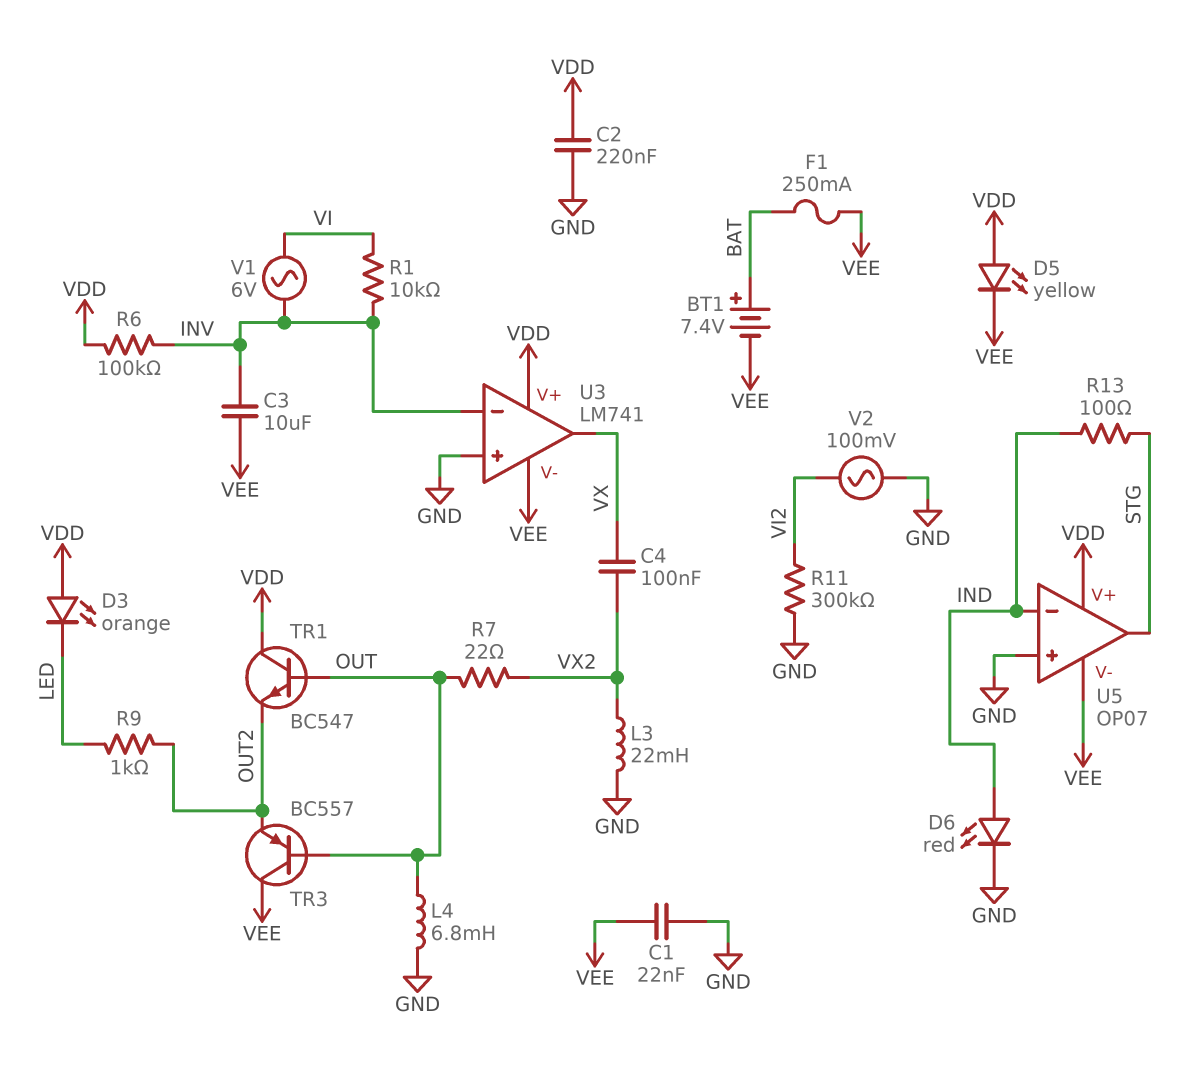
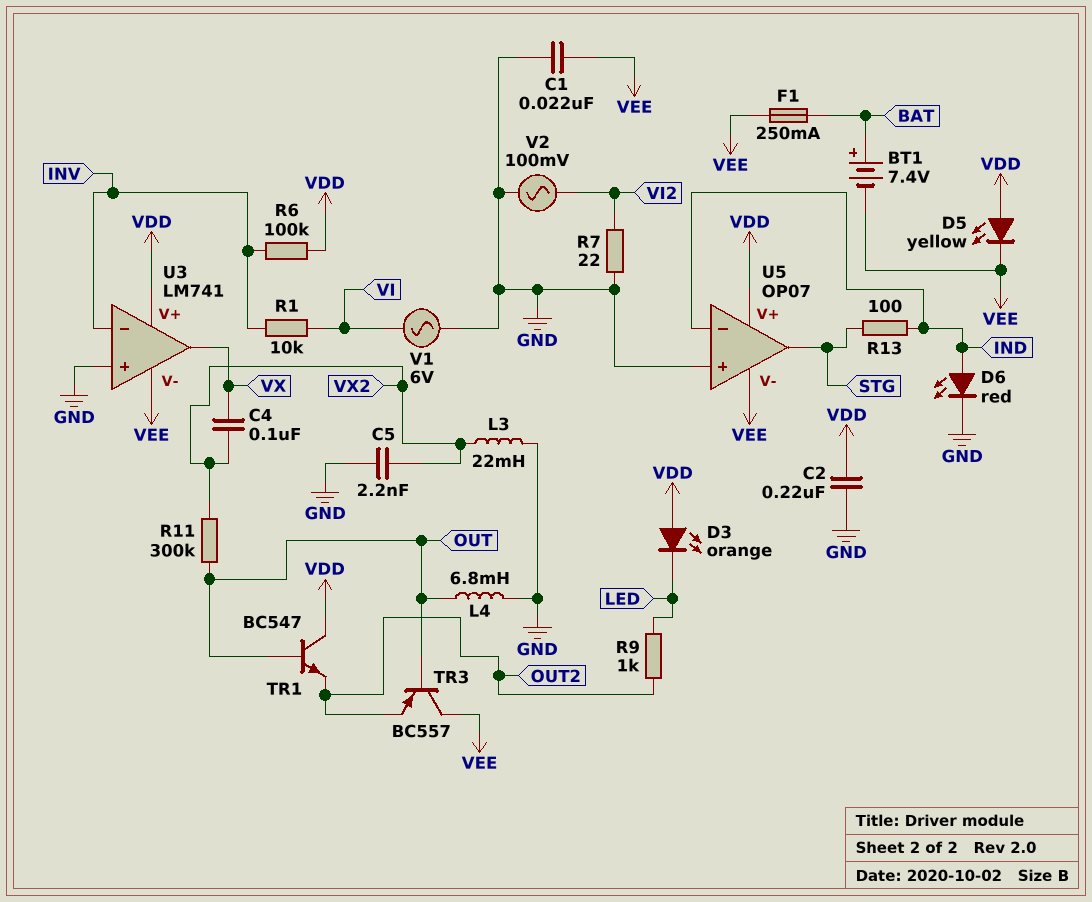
C3: 10uF (INV, VEE) -> none
C5: none -> 2.2nF (GND, VX2)
R7: 22 (OUT, VX2) -> 22 (GND, VI2)
R11: 300k (GND, VI2) -> 300k (OUT, VX2)
V1: AC 6V (INV, VI) -> AC 6V (GND, VI)

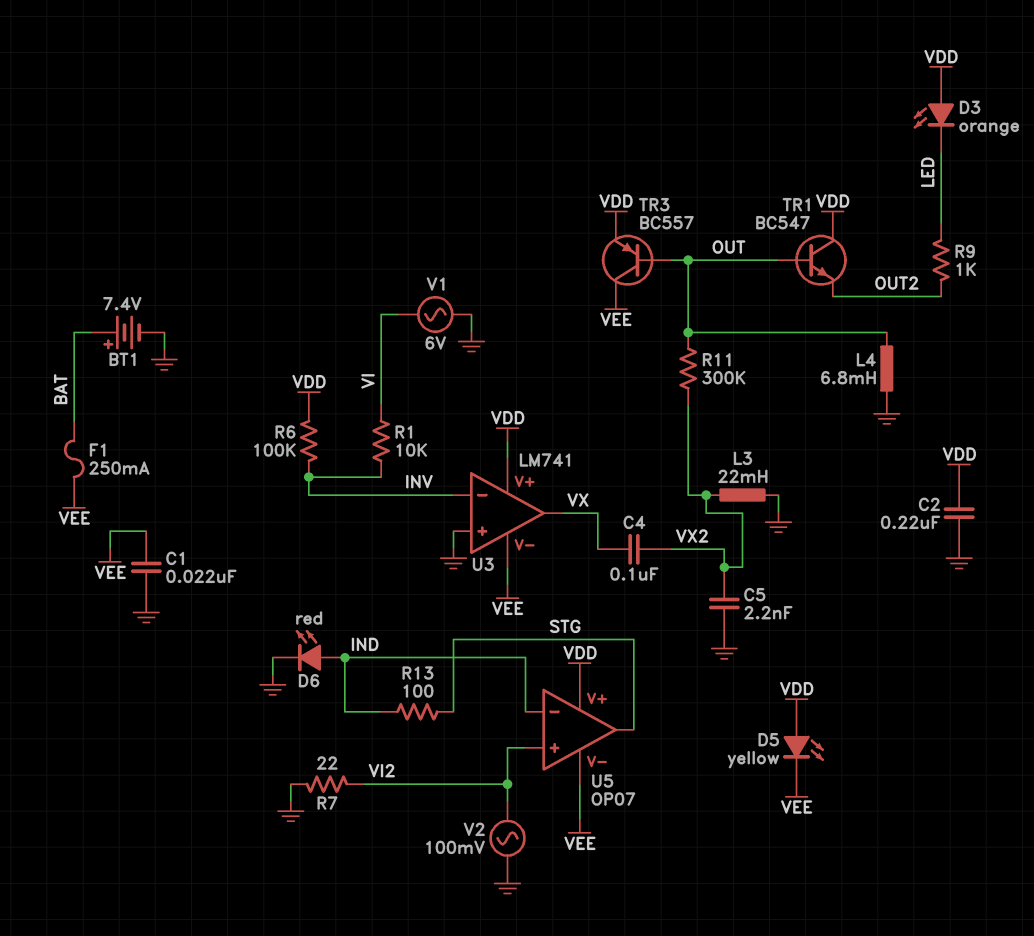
BT1: 7.4V (plus BAT, minus VEE) -> 7.4V (plus BAT, minus GND)
TR3: PNP BC557 (B OUT, C VEE, E OUT2) -> PNP BC557 (B OUT, C VEE, E VDD)
U5 pin in+: GND -> VI2

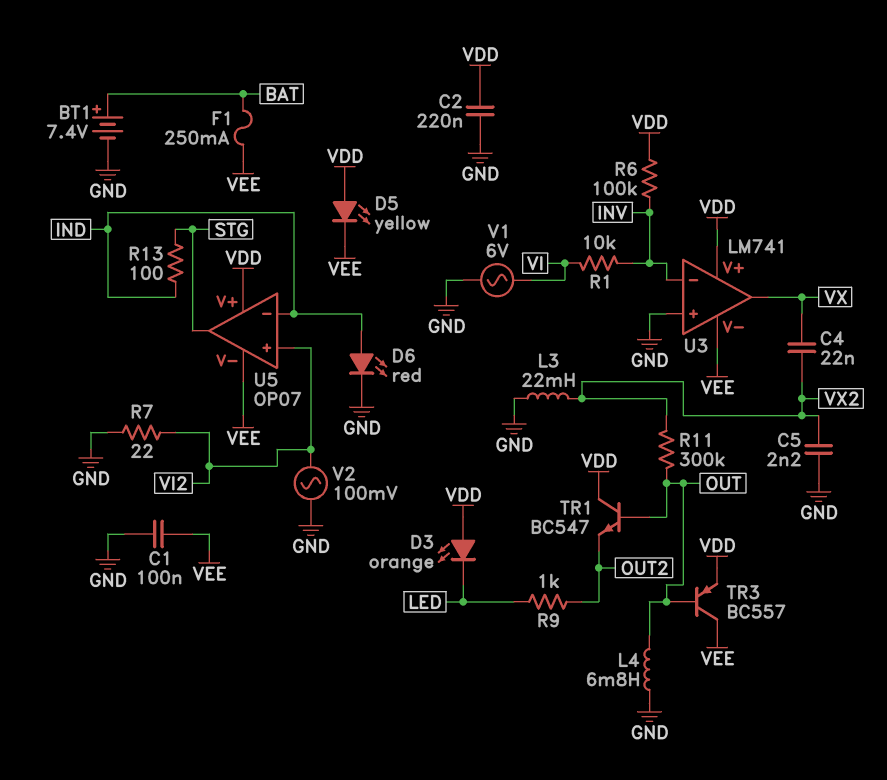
C1: 22nF (GND, VEE) -> 100nF (GND, VEE)
C4: 100nF (VX, VX2) -> 22nF (VX, VX2)

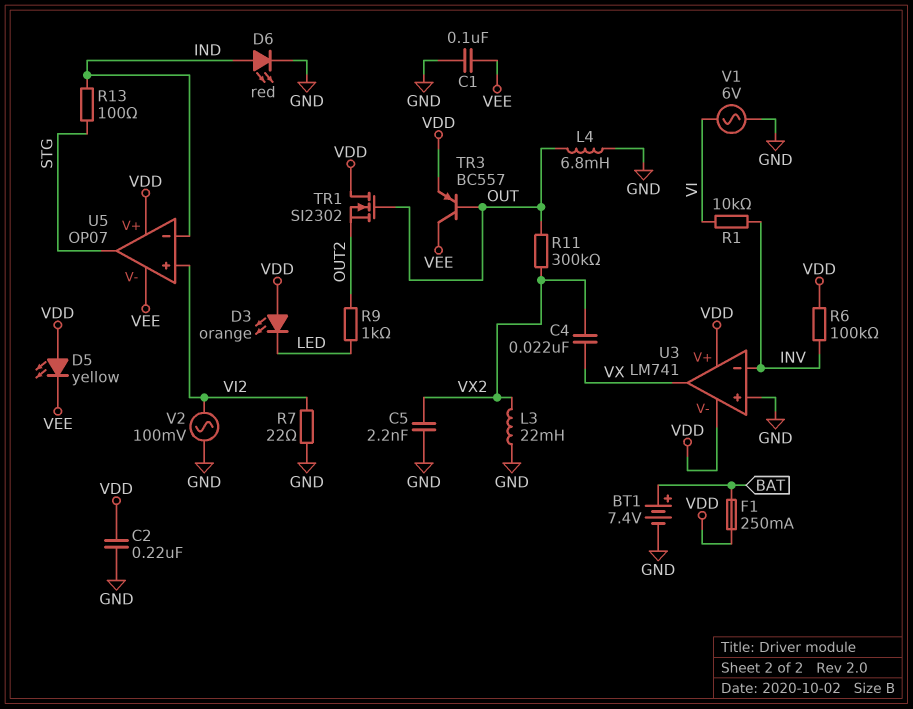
F1: 250mA (BAT, VEE) -> 250mA (BAT, VDD)
TR1: NPN BC547 (B OUT, C VDD, E OUT2) -> NMOS SI2302 (G OUT, D VDD, S OUT2)
U3 pin V-: VEE -> VDD

